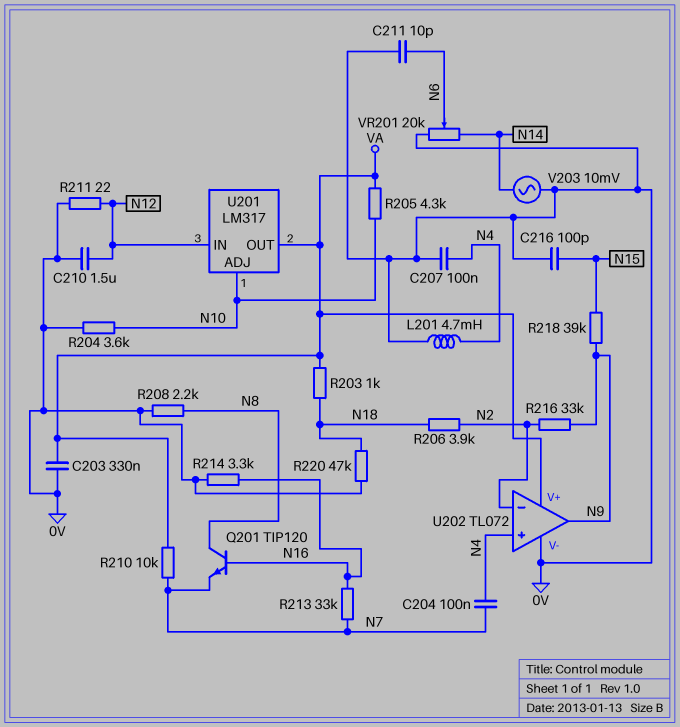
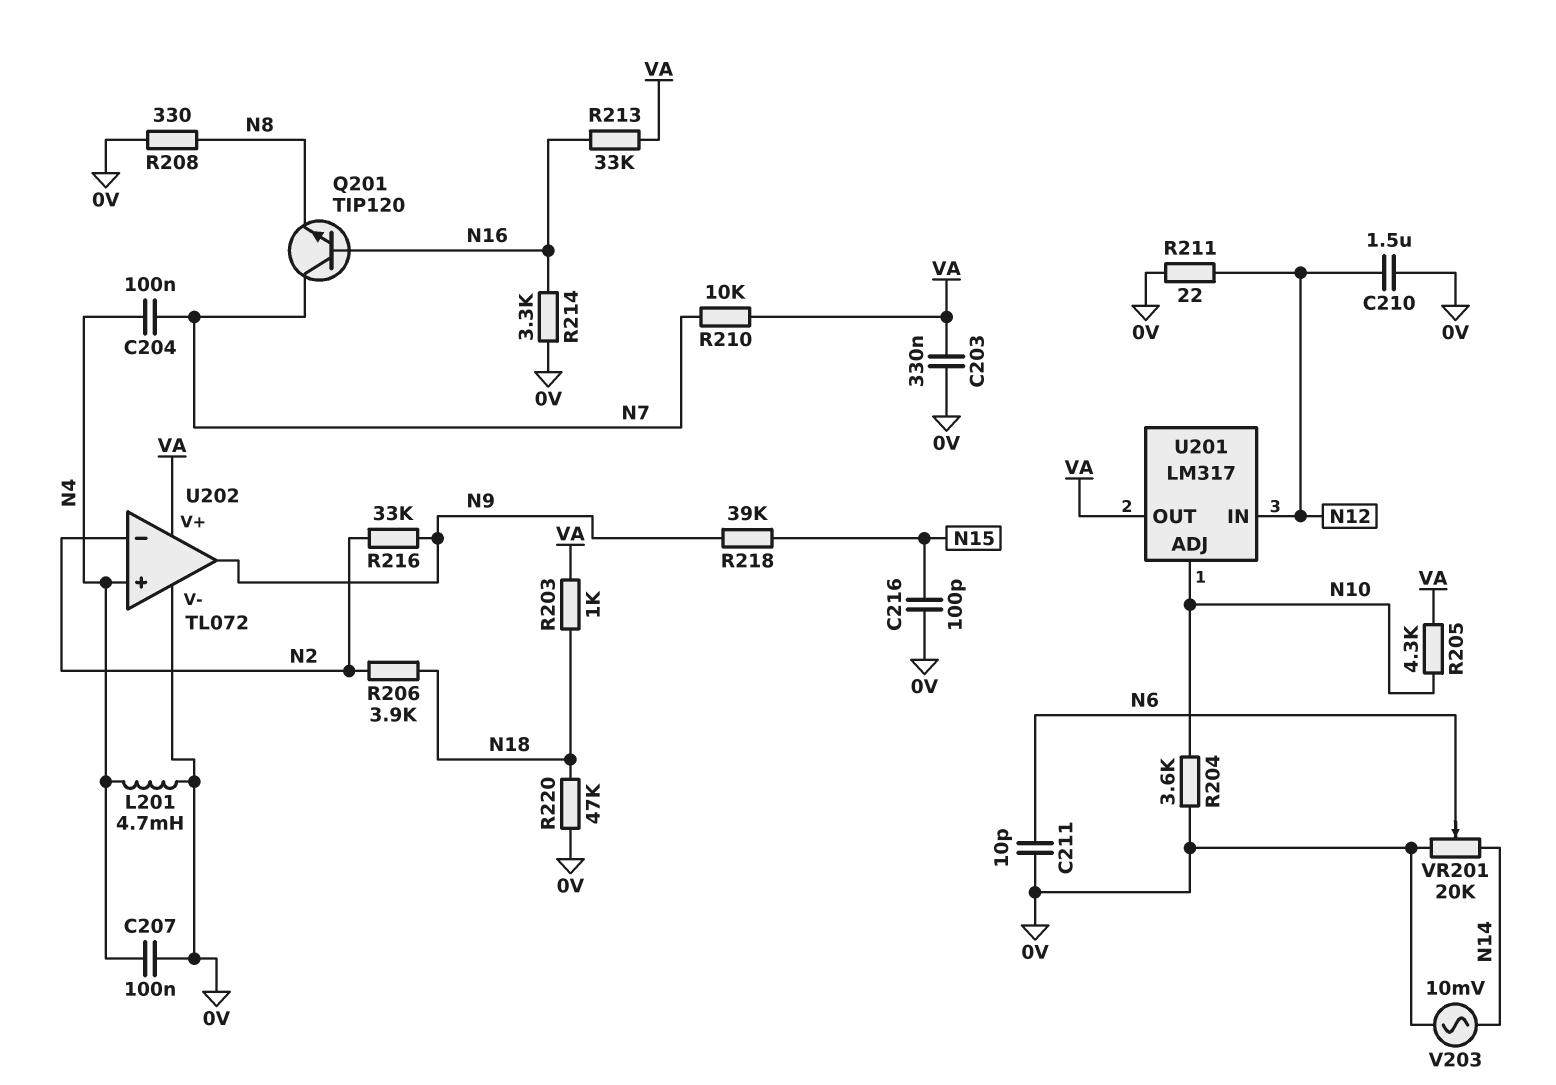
Q201: NPN TIP120 (B N16, C N8, E N7) -> NPN TIP120 (B N16, C N7, E N8)
R208: 2.2k (0V, N8) -> 330 (0V, N8)
R213: 33k (N7, N16) -> 33k (N16, VA)

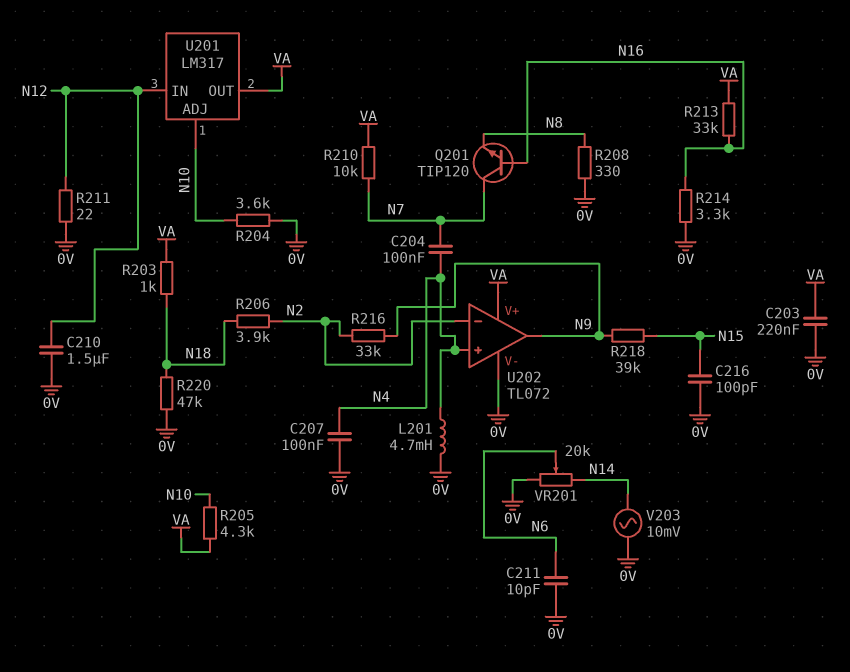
C203: 330nF (0V, VA) -> 220nF (0V, VA)

